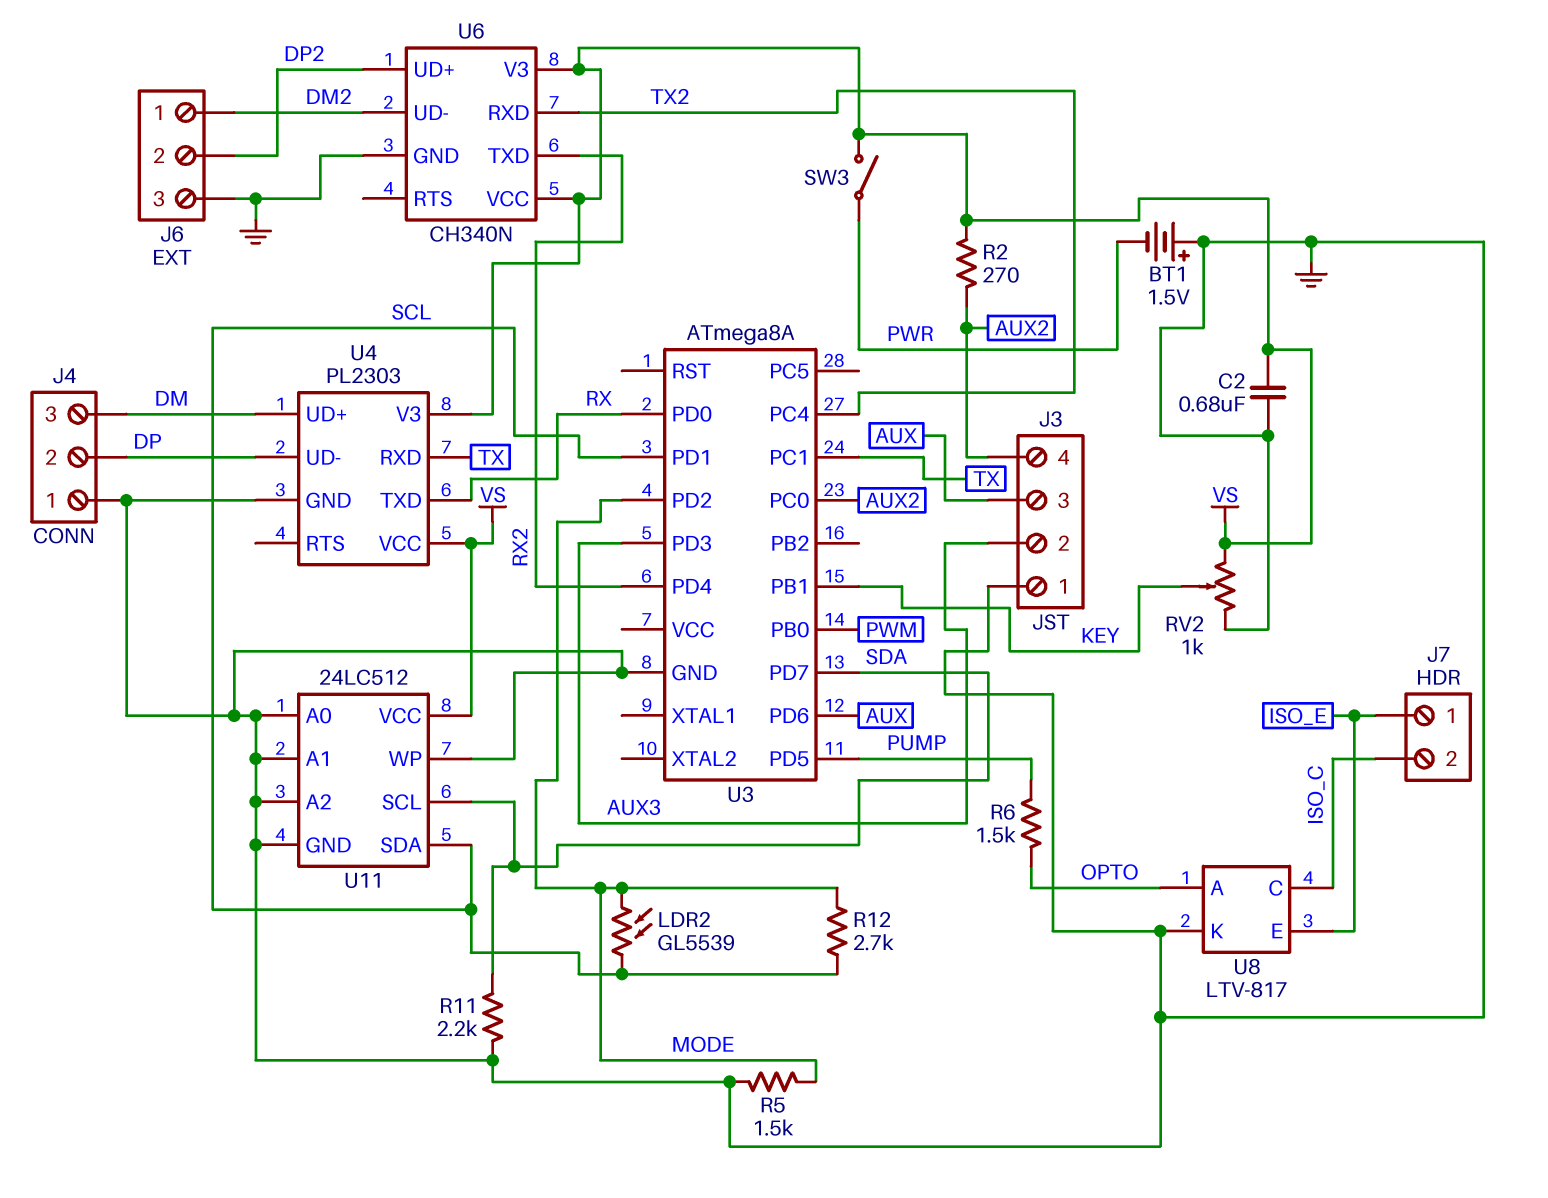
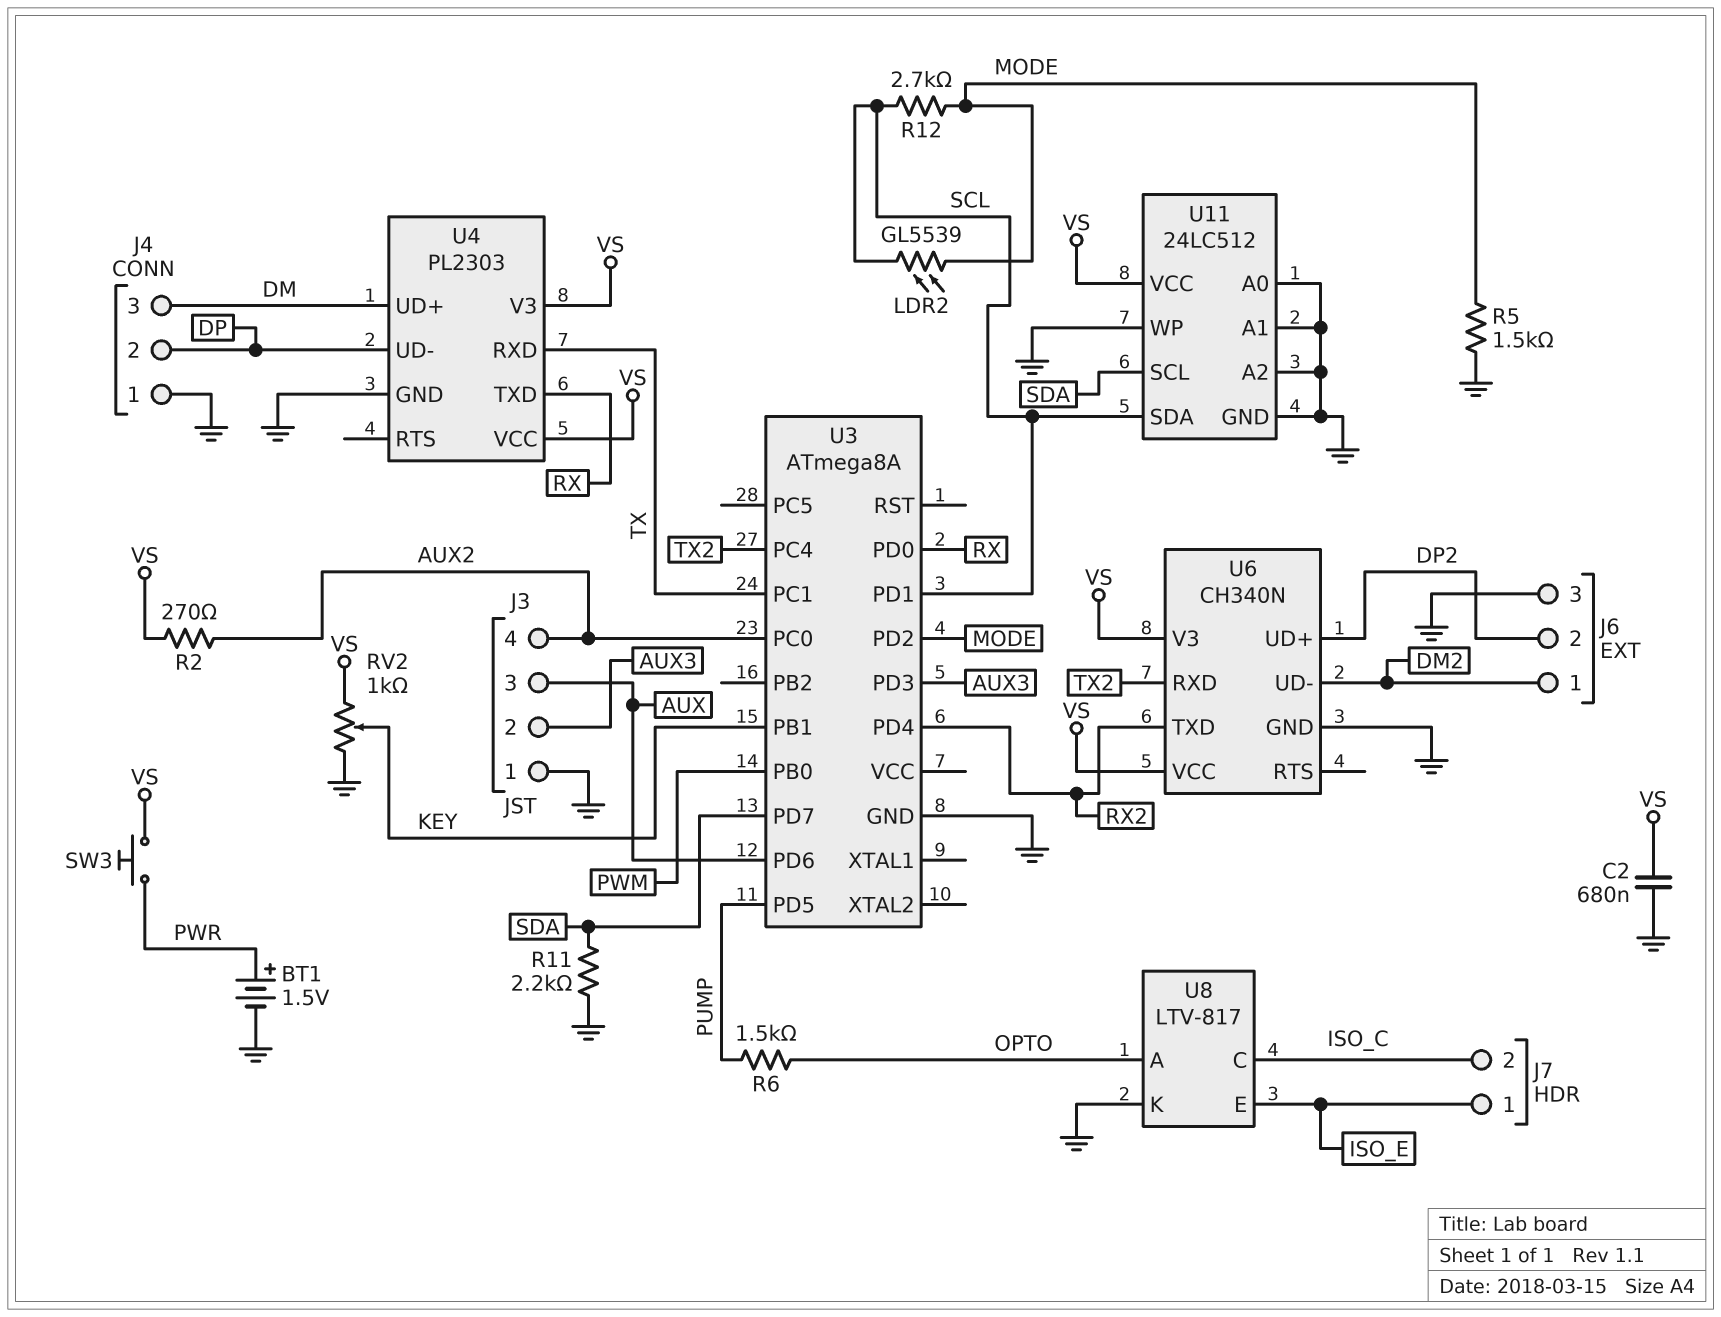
BT1: 1.5V (plus GND, minus PWR) -> 1.5V (plus PWR, minus GND)
SW3: switch (PWR, VS) -> button (PWR, VS)

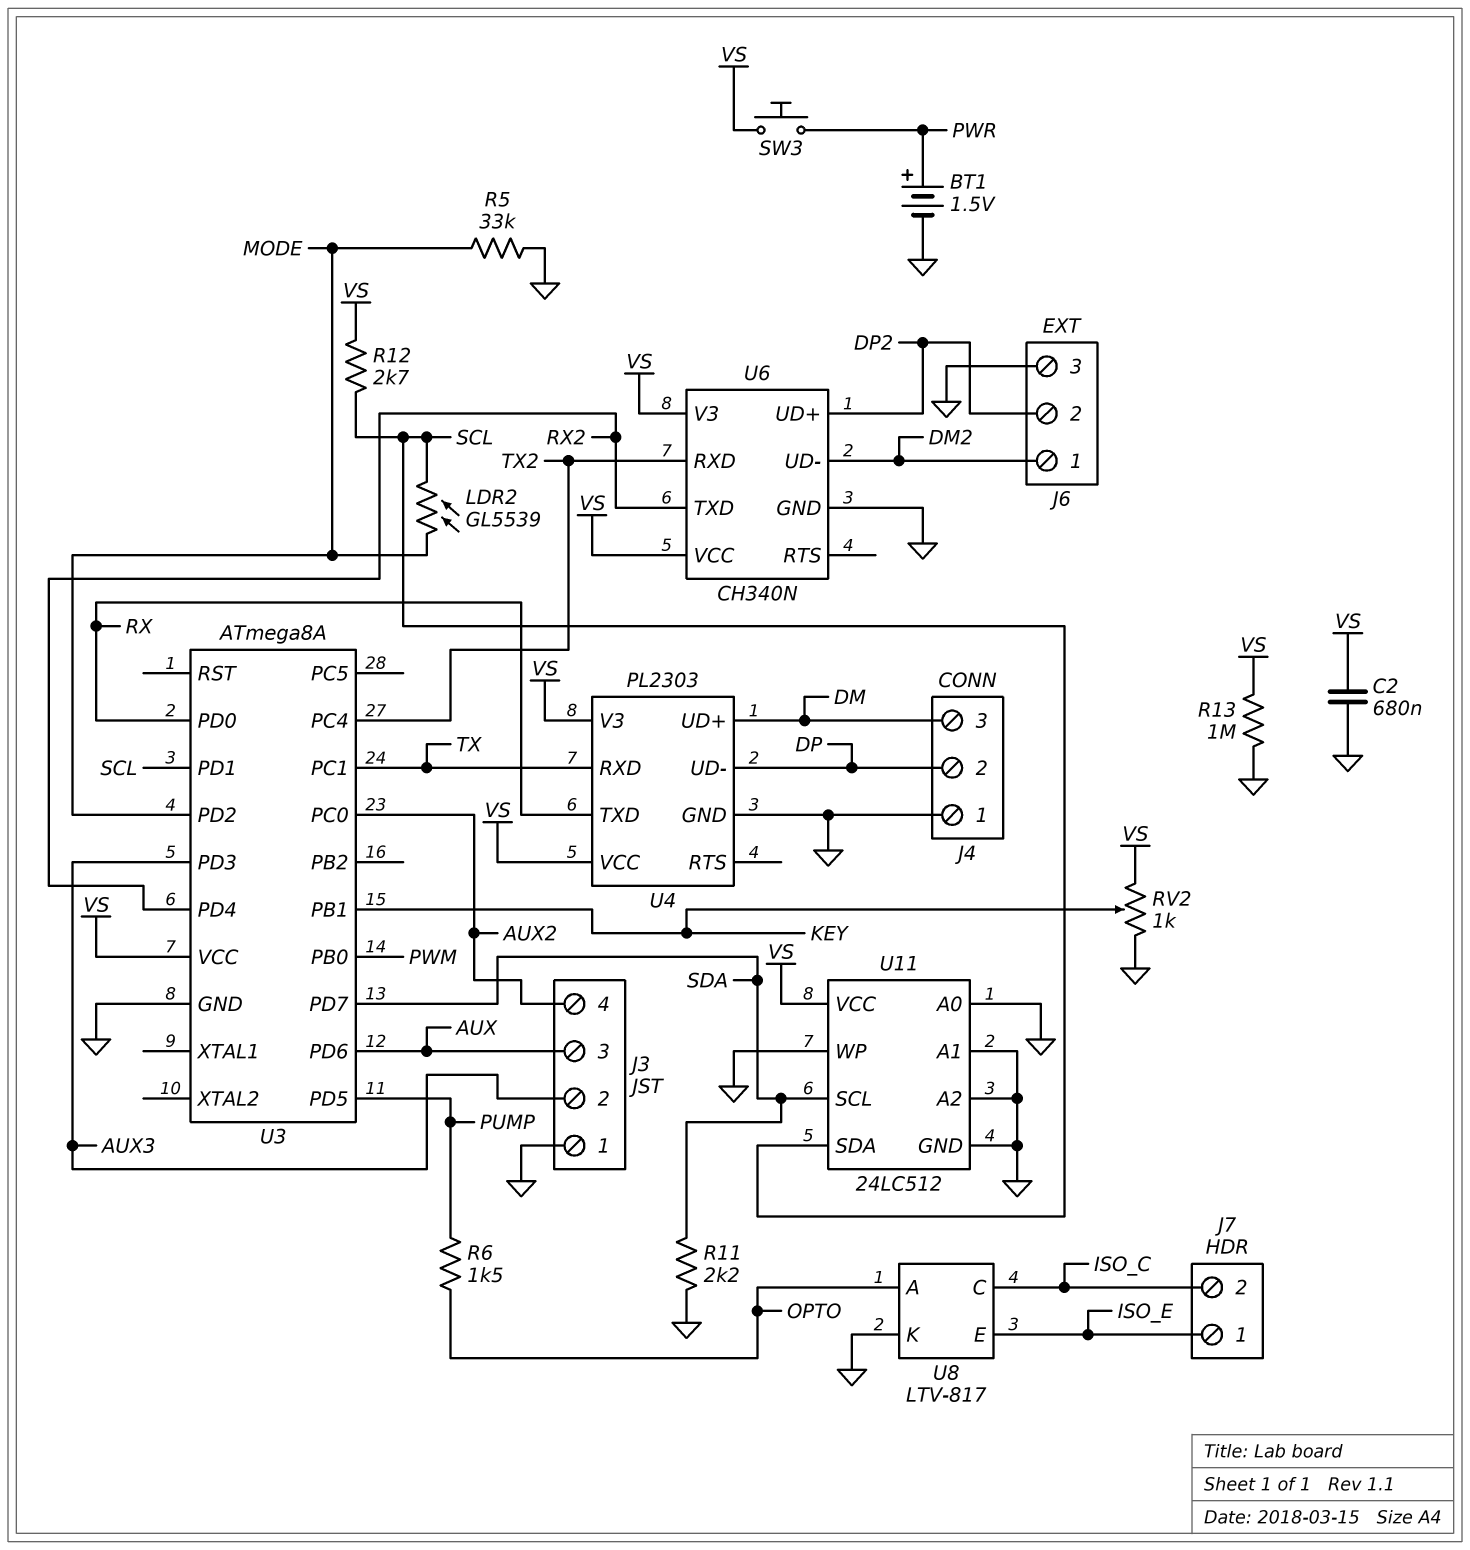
R2: 270 (AUX2, VS) -> none
R5: 1.5k (GND, MODE) -> 33k (GND, MODE)
R12: 2.7k (MODE, SCL) -> 2.7k (SCL, VS)
R13: none -> 1M (GND, VS)
U3 pin VCC: none -> VS

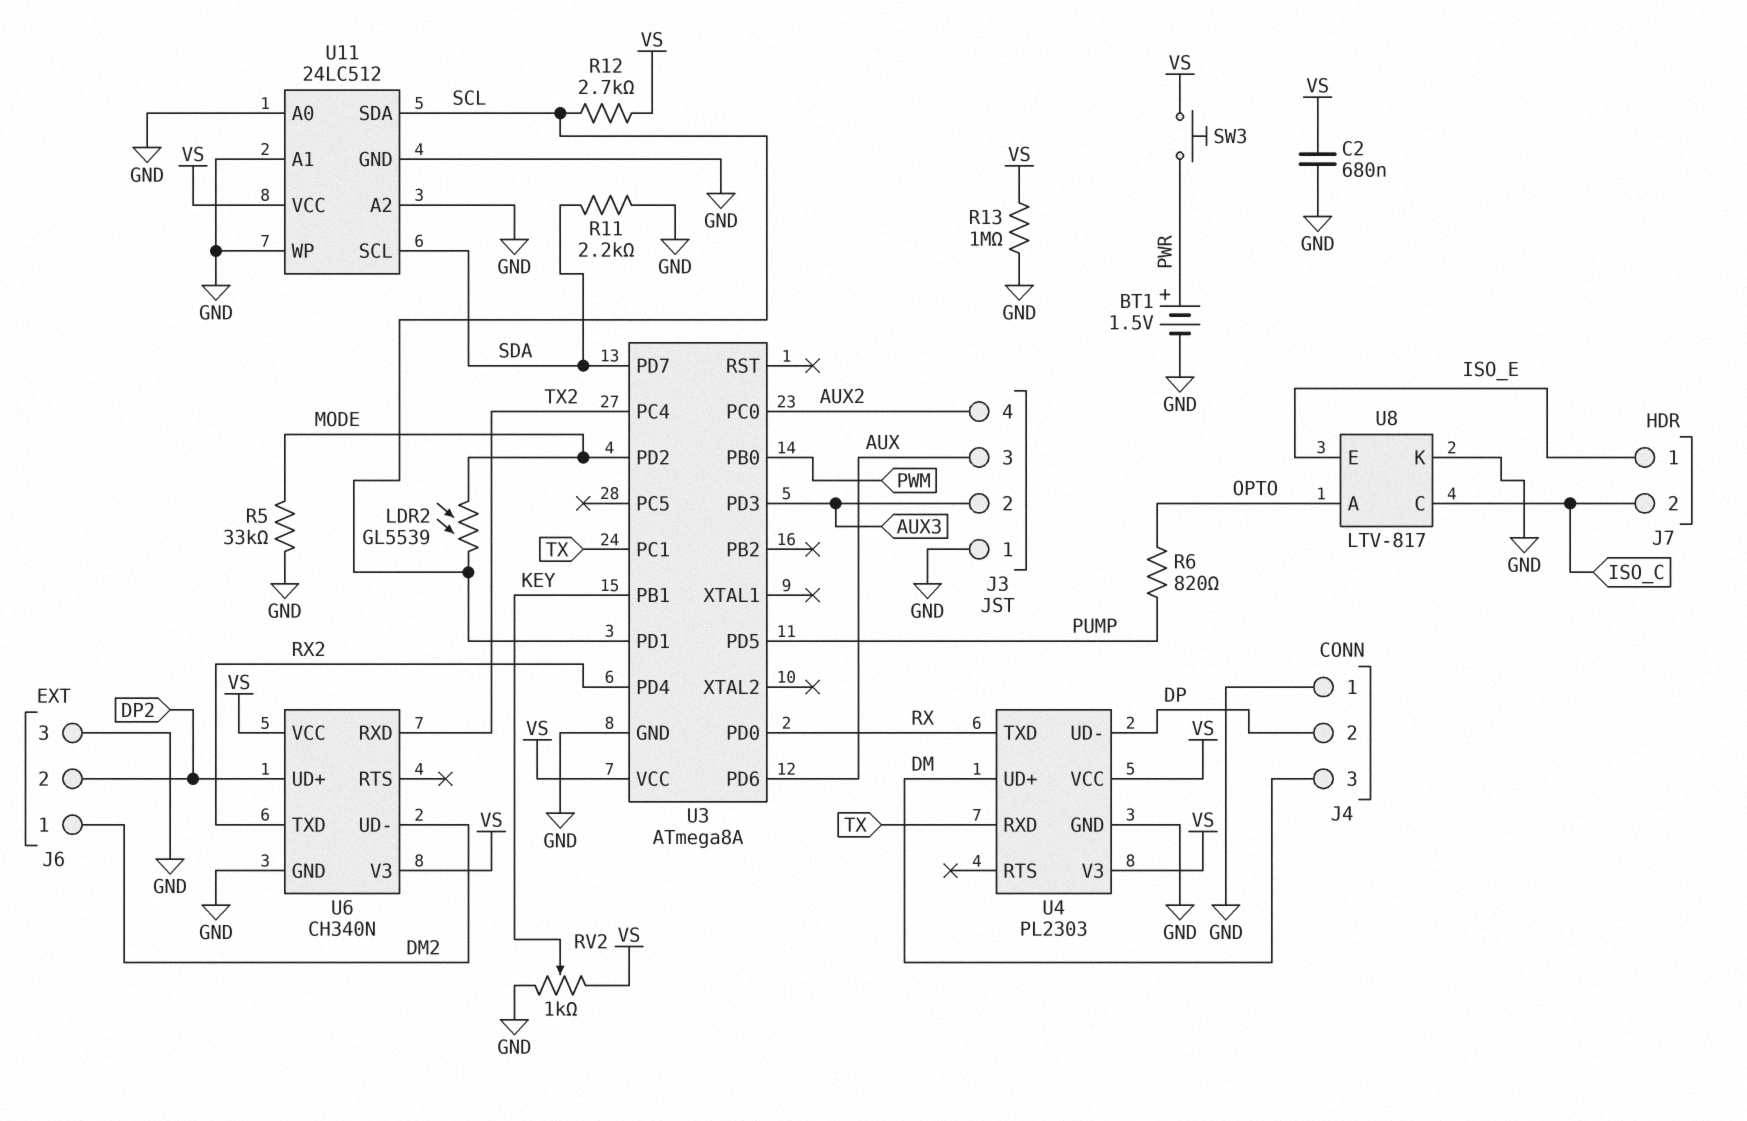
R6: 1.5k (OPTO, PUMP) -> 820 (OPTO, PUMP)

